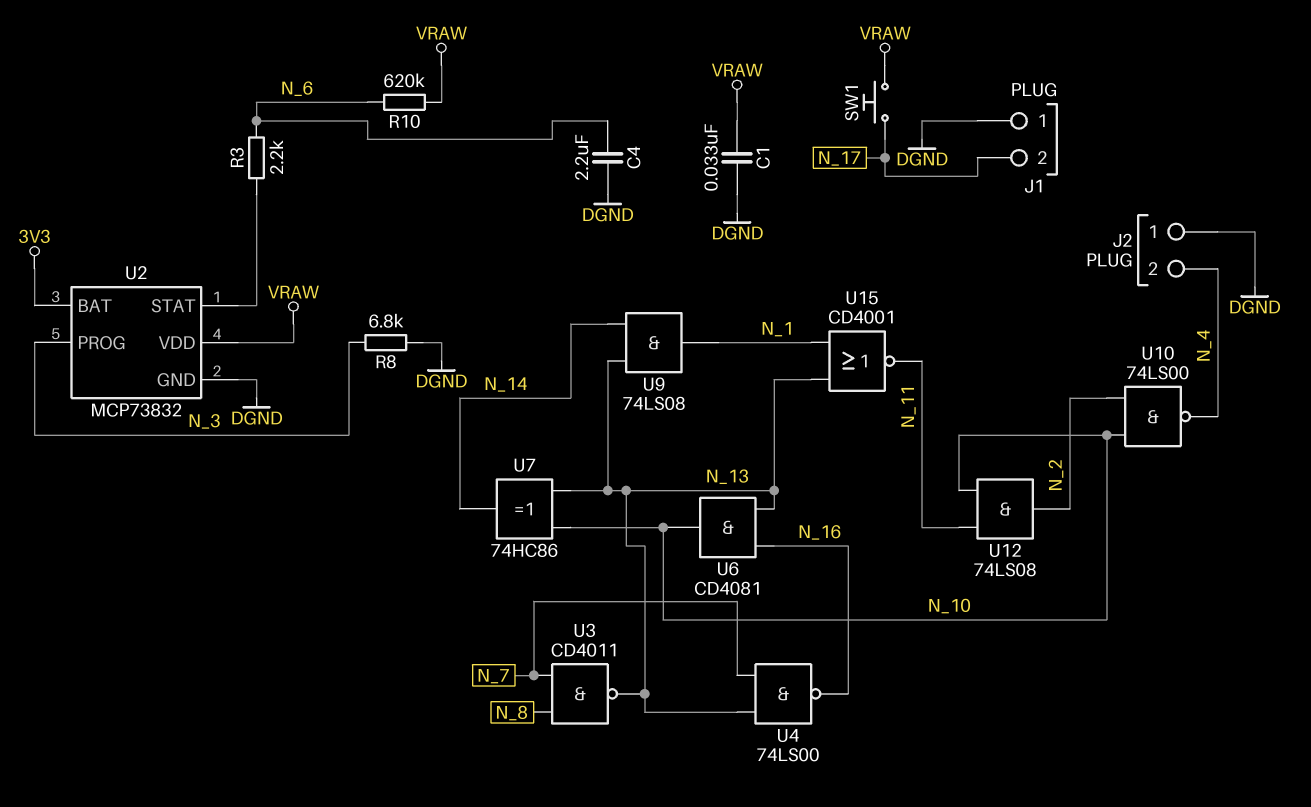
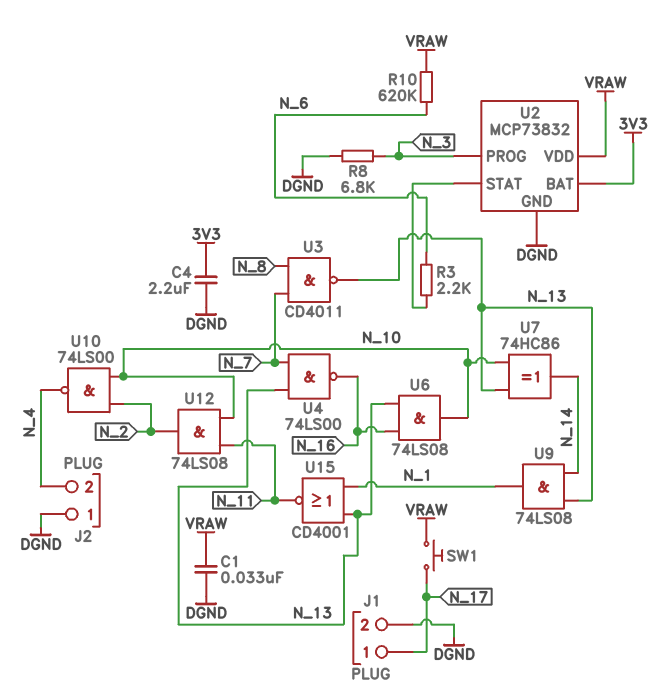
C4: 2.2uF (DGND, N_6) -> 2.2uF (3V3, DGND)
J1 pin 1: DGND -> N_17
J1 pin 2: N_17 -> DGND
U6: AND CD4081 (in N_13, in N_16, out N_10) -> AND 74LS08 (in N_13, in N_16, out N_10)

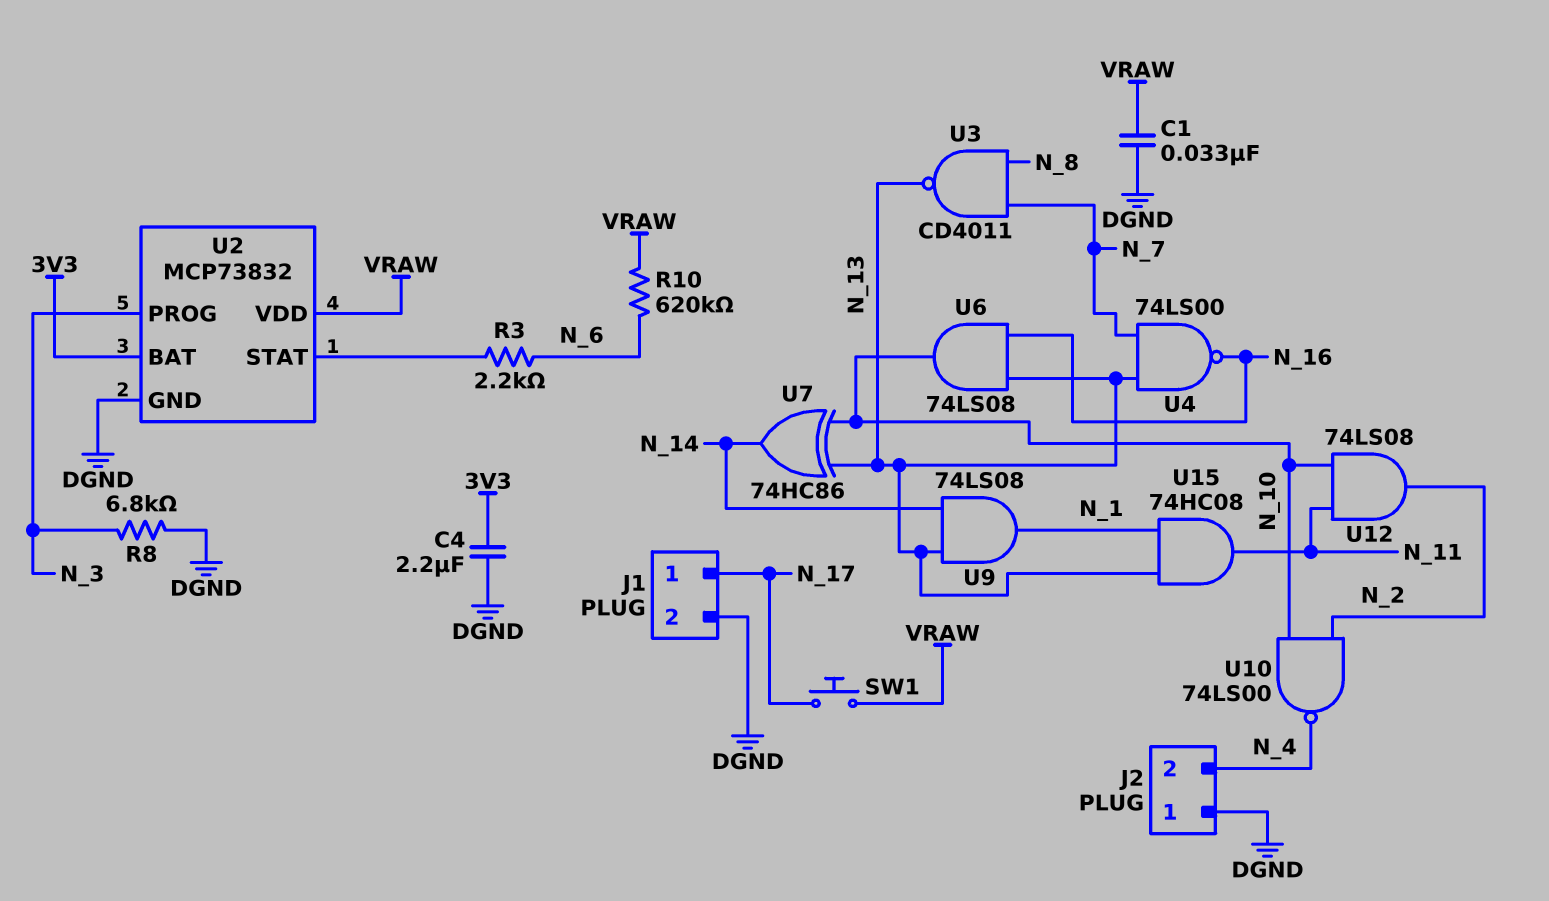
U15: NOR CD4001 (in N_1, in N_13, out N_11) -> AND 74HC08 (in N_1, in N_13, out N_11)

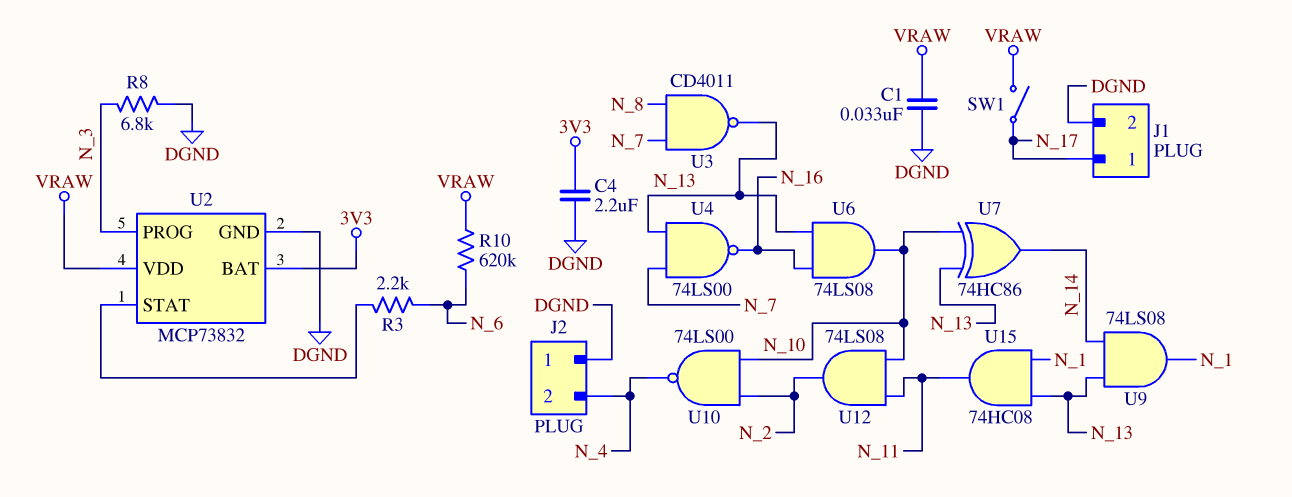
SW1: button (N_17, VRAW) -> switch (N_17, VRAW)

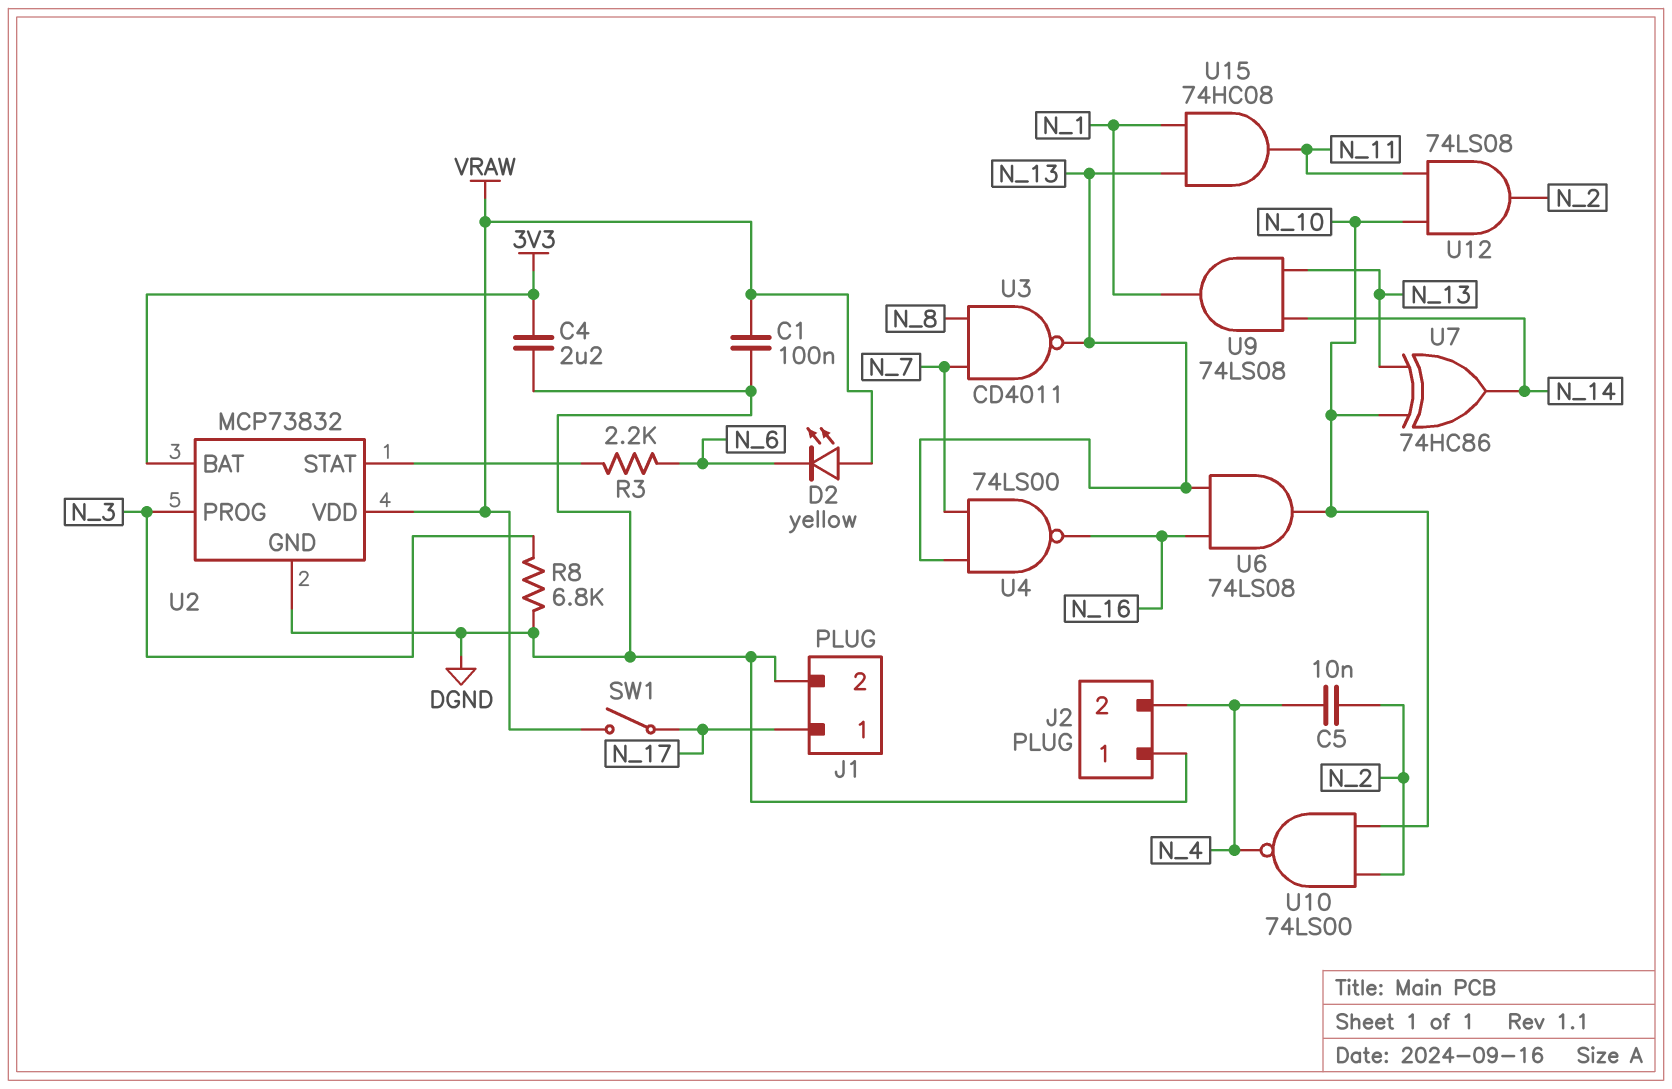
C1: 33nF (DGND, VRAW) -> 100nF (DGND, VRAW)
C5: none -> 10nF (N_2, N_4)
D2: none -> LED yellow (A VRAW, K N_6)
R10: 620k (N_6, VRAW) -> none

